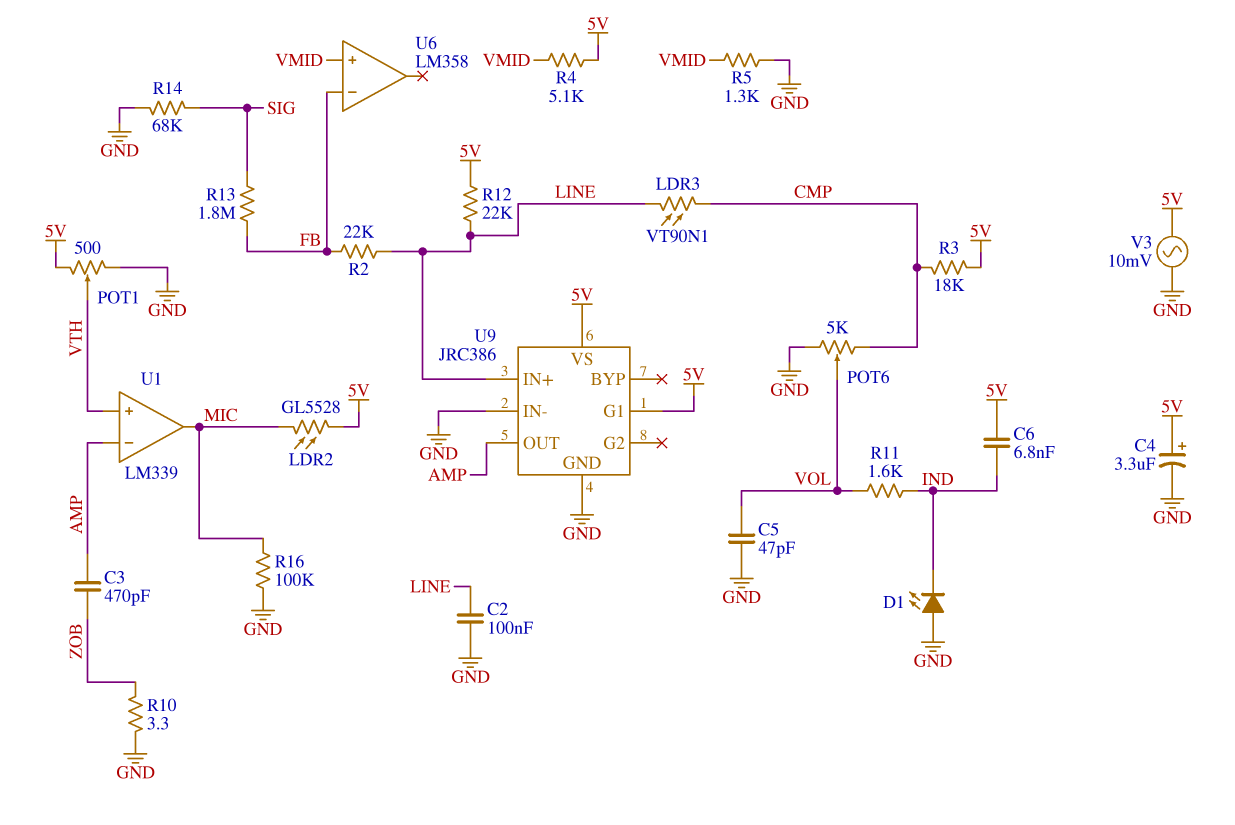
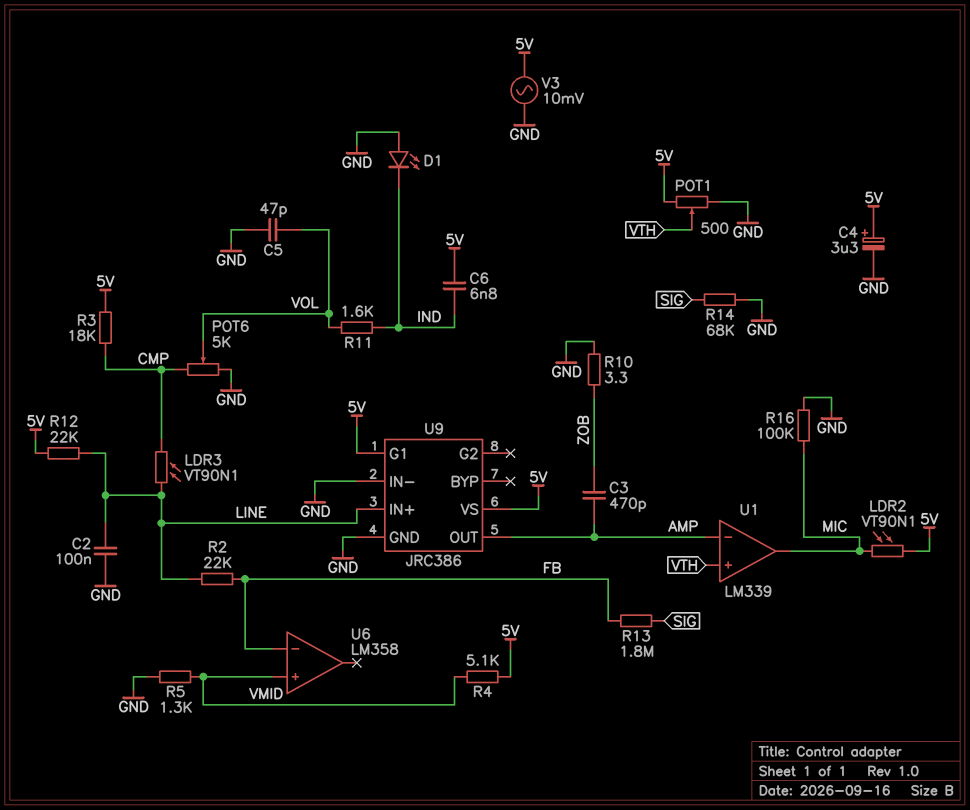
LDR2: GL5528 (5V, MIC) -> VT90N1 (5V, MIC)

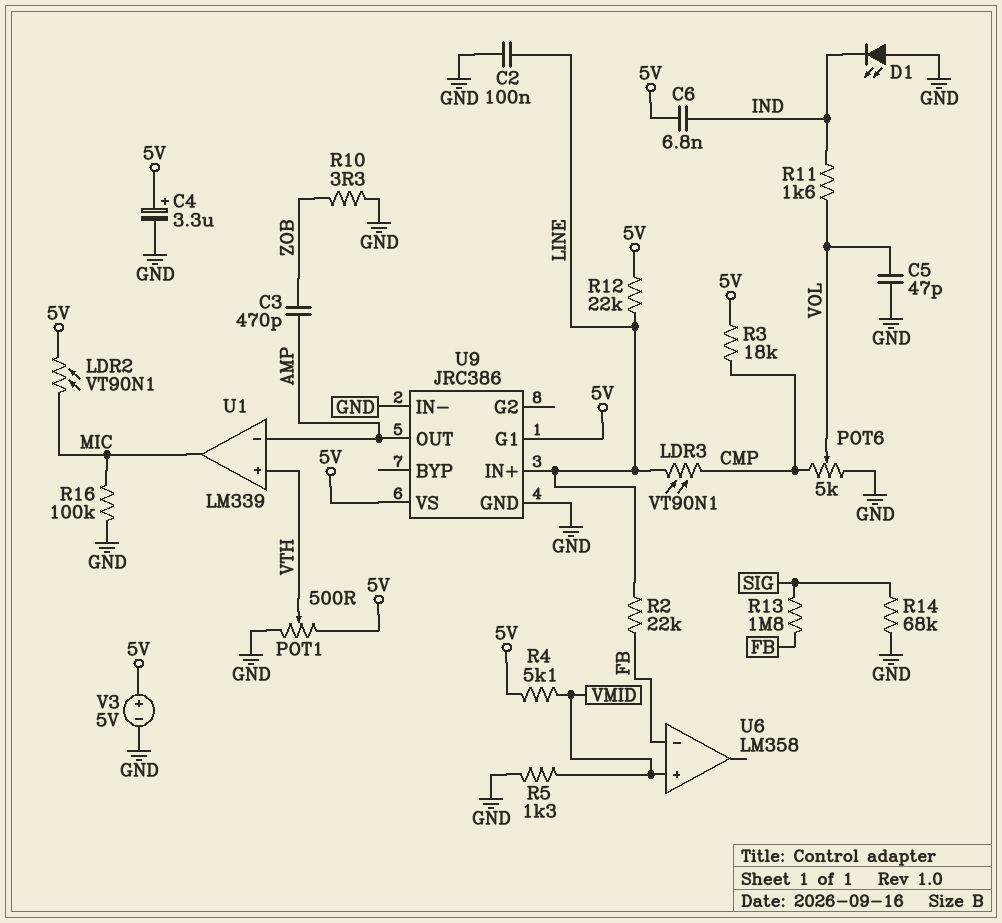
V3: AC 10mV (5V, GND) -> 5V (plus 5V, minus GND)

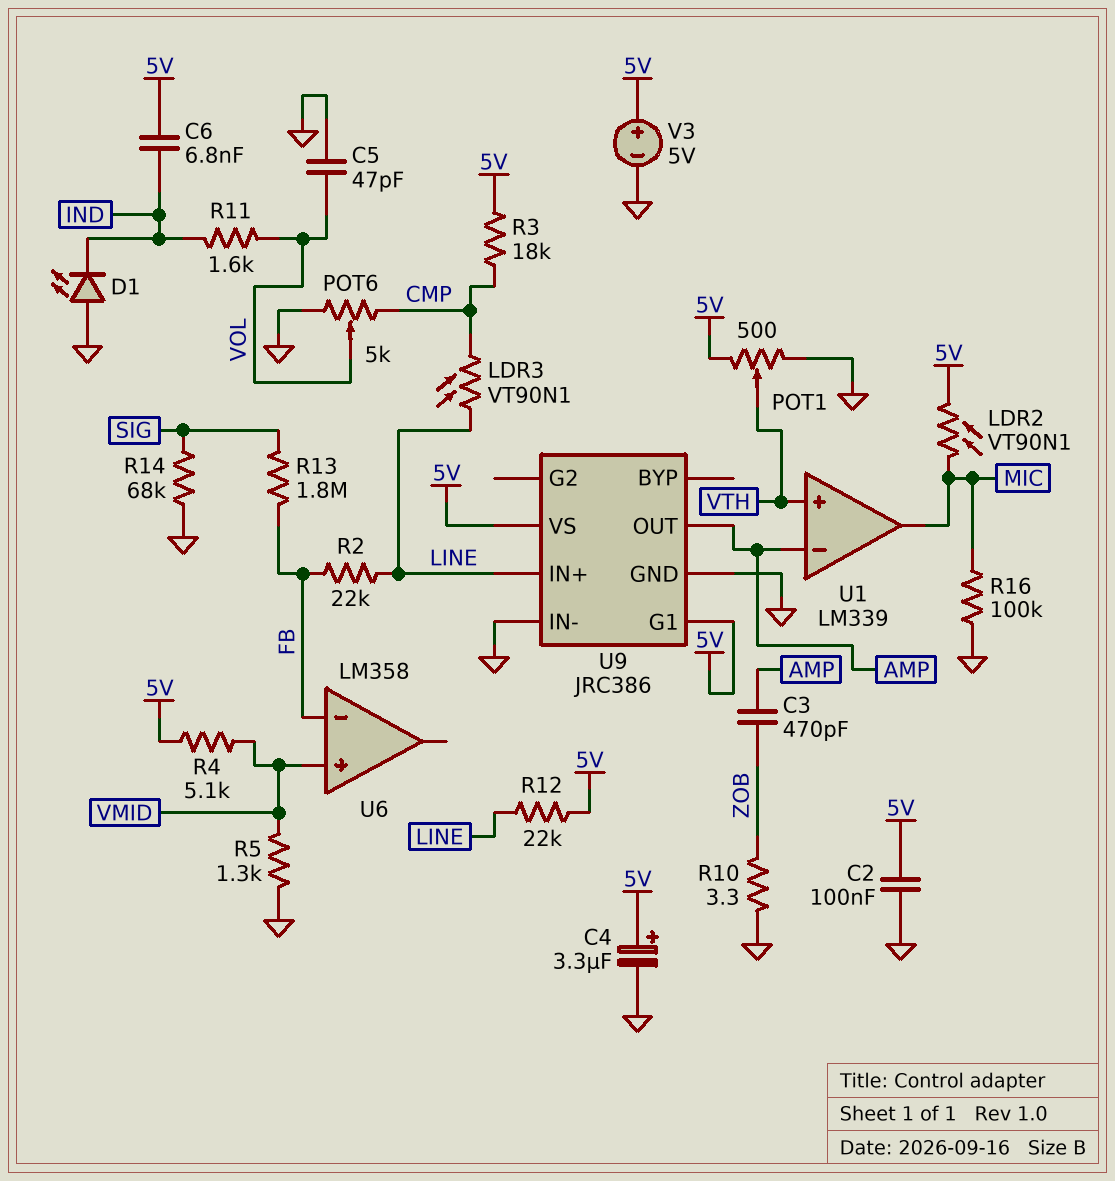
C2: 100nF (GND, LINE) -> 100nF (5V, GND)

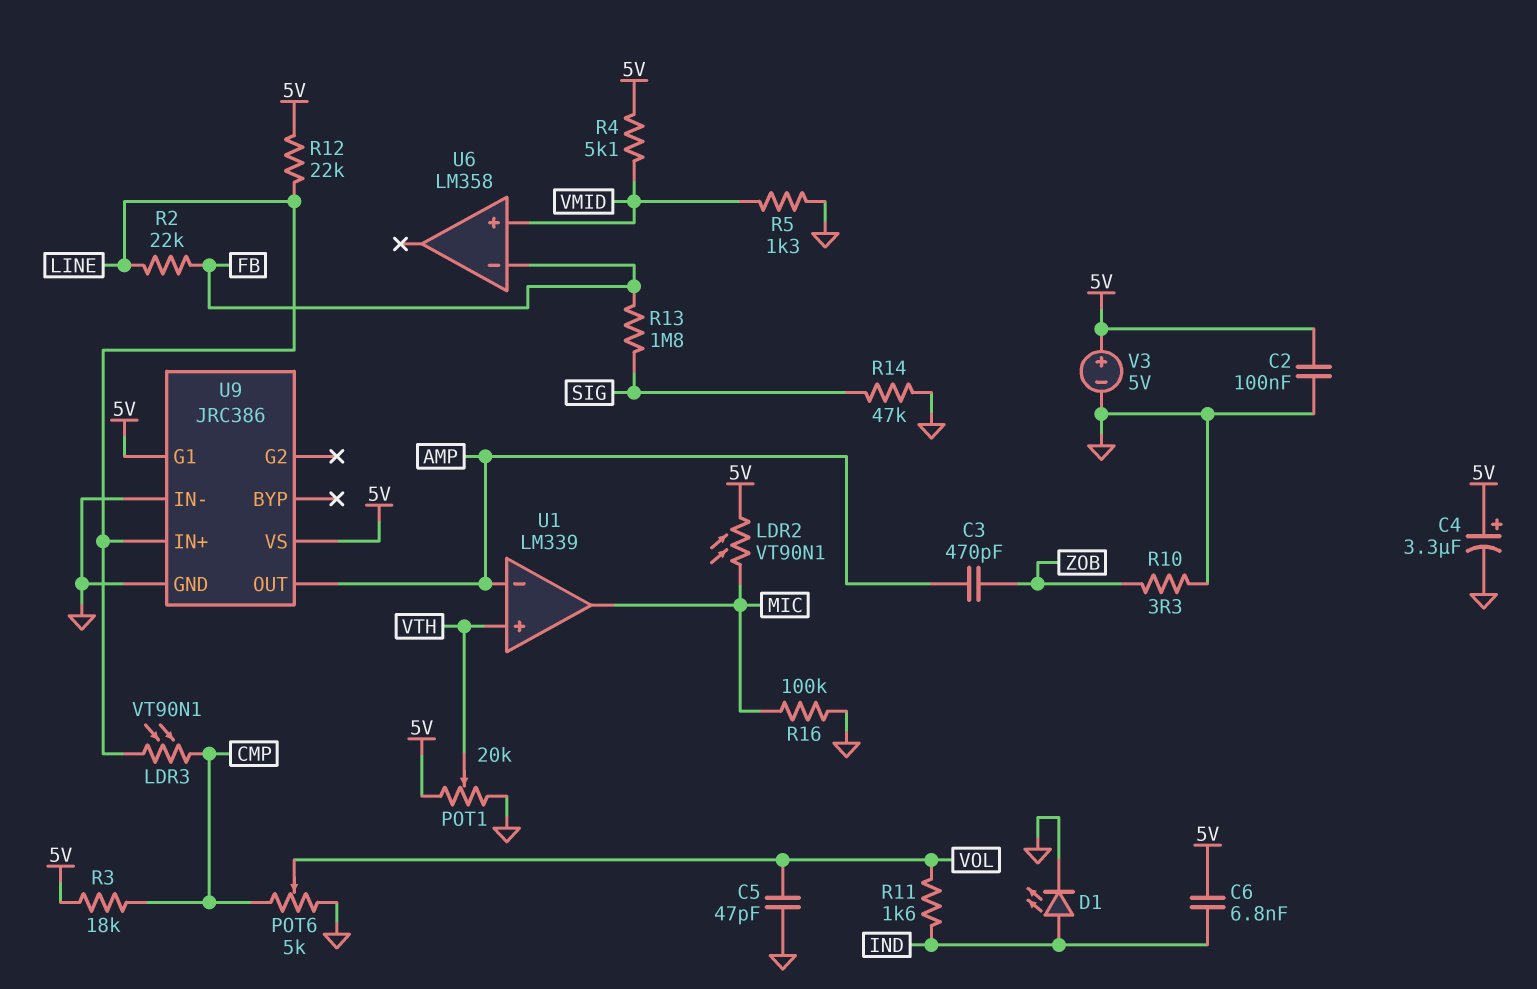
D1: LED (A GND, K IND) -> LED (A IND, K GND)
POT1: 500 (5V, GND, wiper VTH) -> 20k (5V, GND, wiper VTH)
R14: 68k (GND, SIG) -> 47k (GND, SIG)

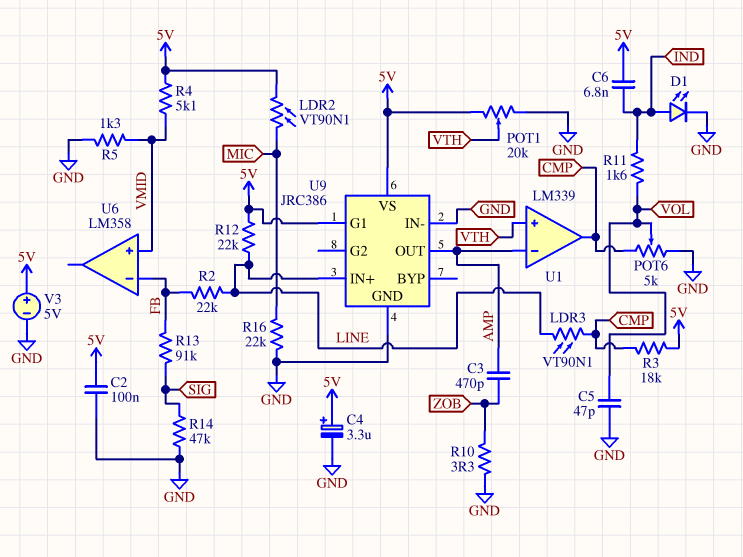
R13: 1.8M (FB, SIG) -> 91k (FB, SIG)
R16: 100k (GND, MIC) -> 22k (GND, MIC)
U1 pin out: MIC -> CMP

